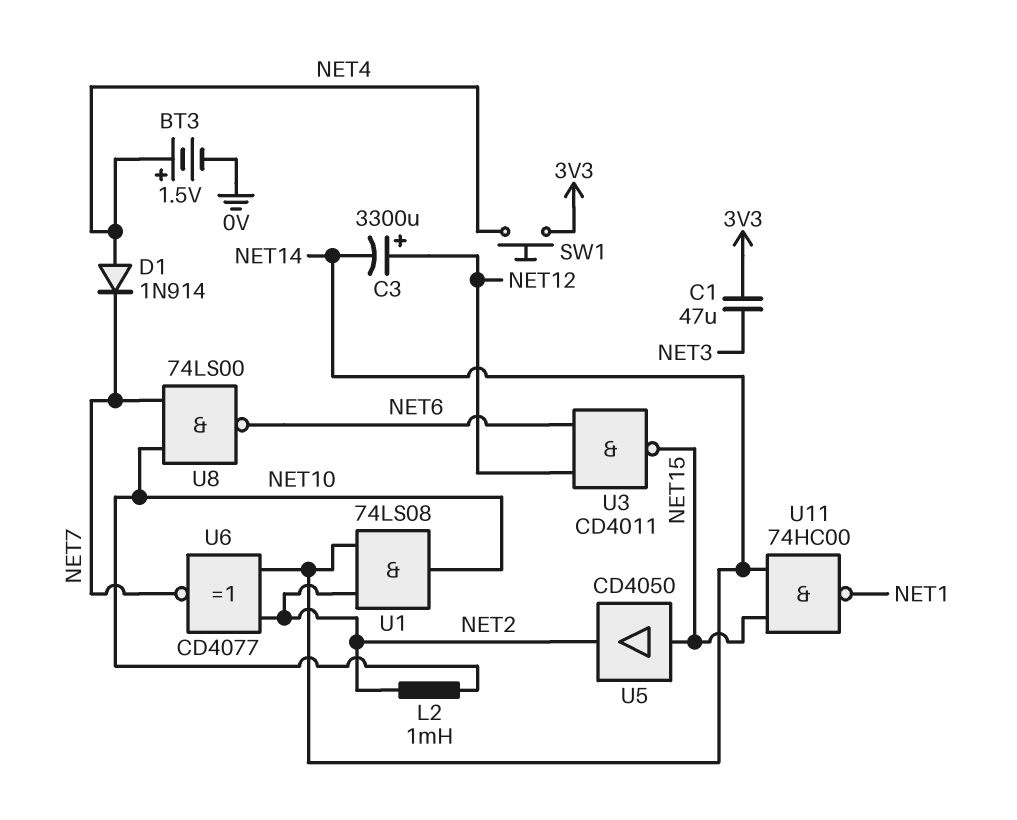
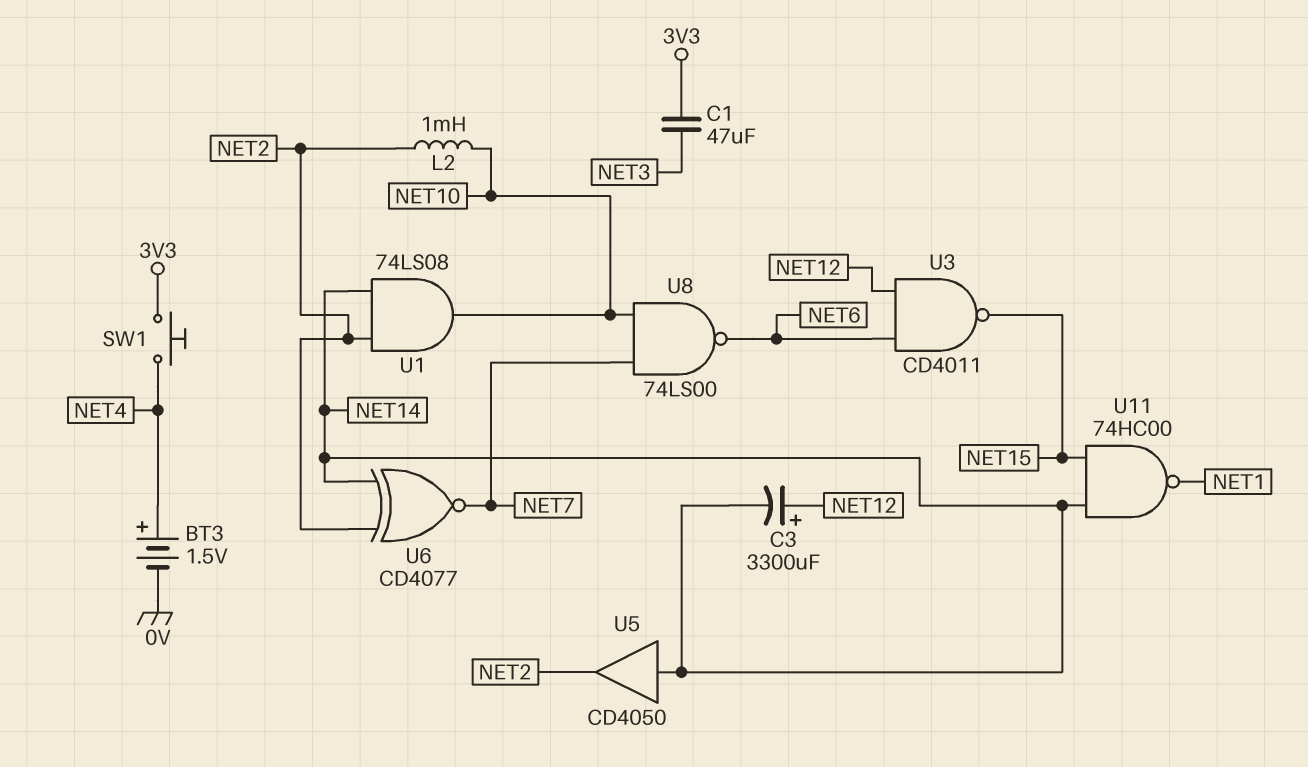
D1: diode 1N914 (A NET4, K NET7) -> none
U5: buffer CD4050 (in NET15, out NET2) -> buffer CD4050 (in NET14, out NET2)

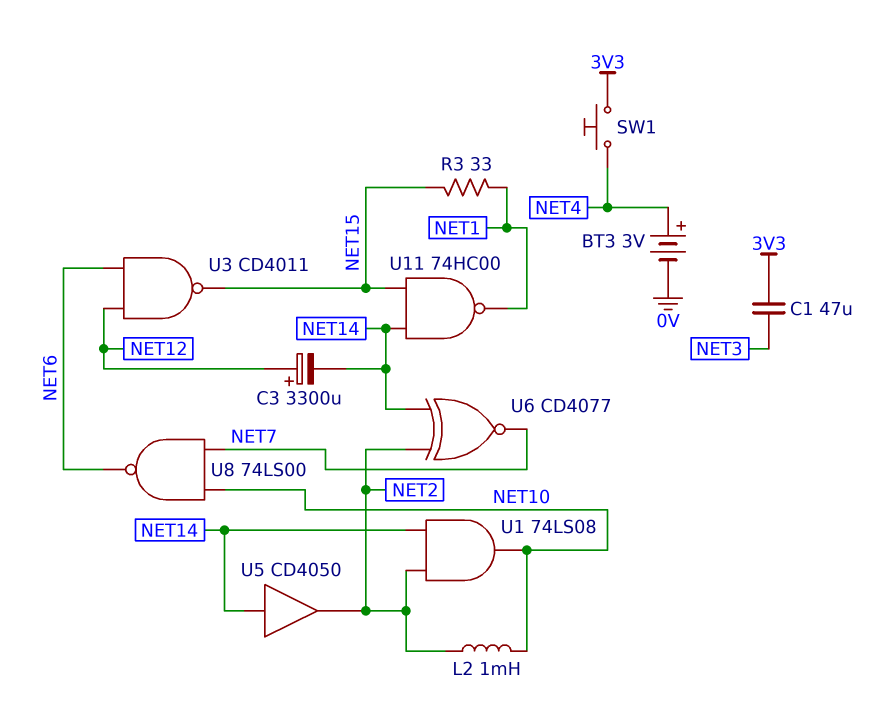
BT3: 1.5V (plus NET4, minus 0V) -> 3V (plus NET4, minus 0V)
R3: none -> 33 (NET1, NET15)

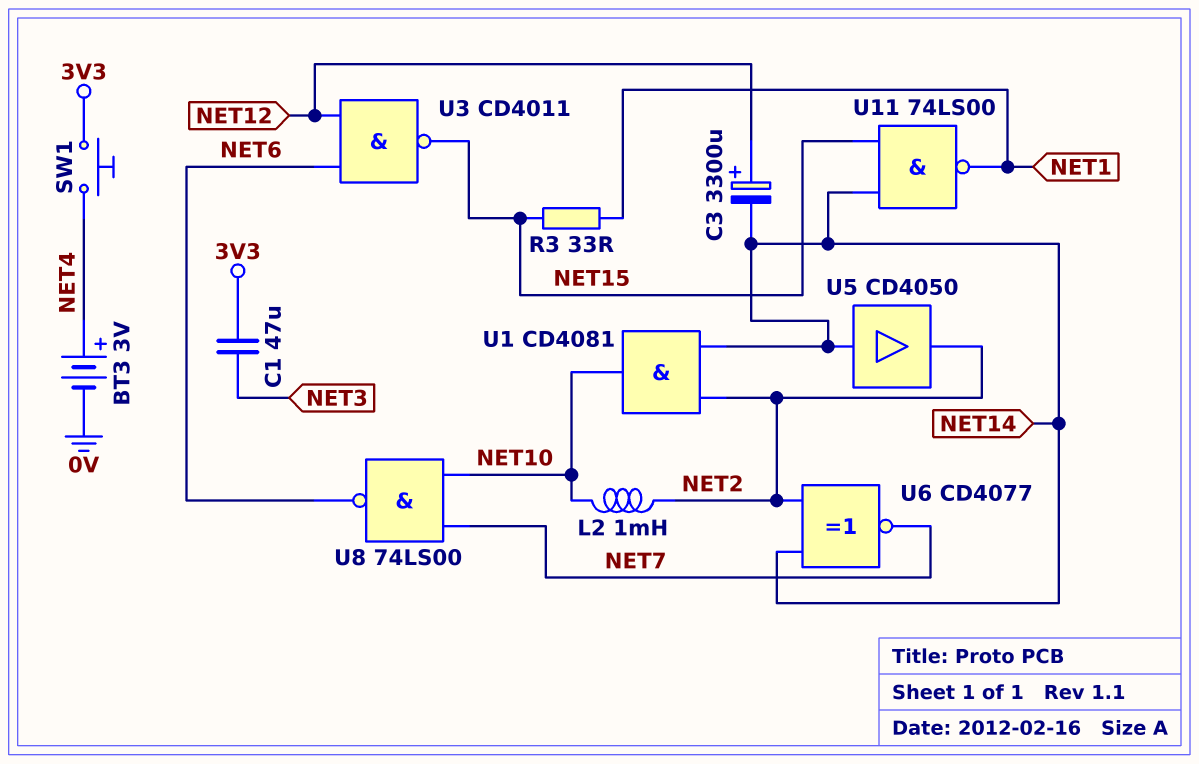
U1: AND 74LS08 (in NET2, in NET14, out NET10) -> AND CD4081 (in NET2, in NET14, out NET10)
U11: NAND 74HC00 (in NET14, in NET15, out NET1) -> NAND 74LS00 (in NET14, in NET15, out NET1)

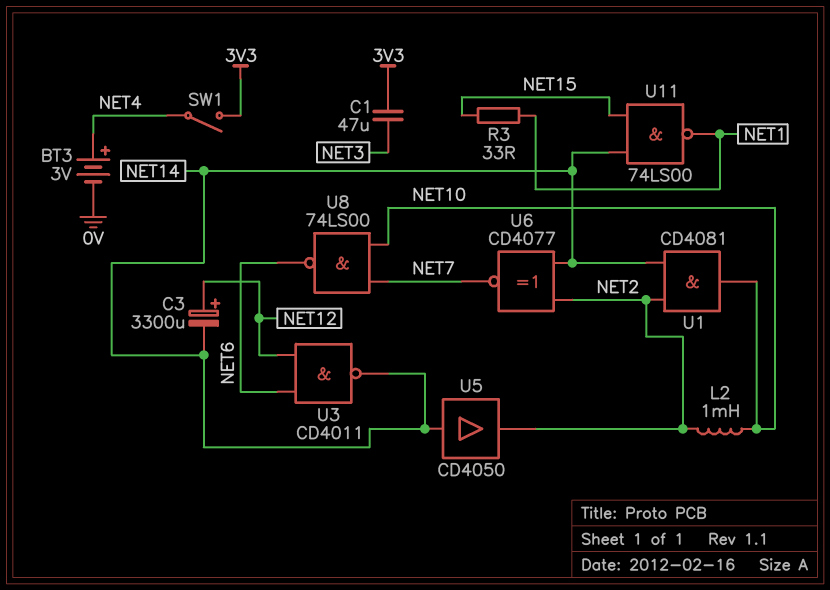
SW1: button (3V3, NET4) -> switch (3V3, NET4)
U3: NAND CD4011 (in NET6, in NET12, out NET15) -> NAND CD4011 (in NET6, in NET12, out NET14)

